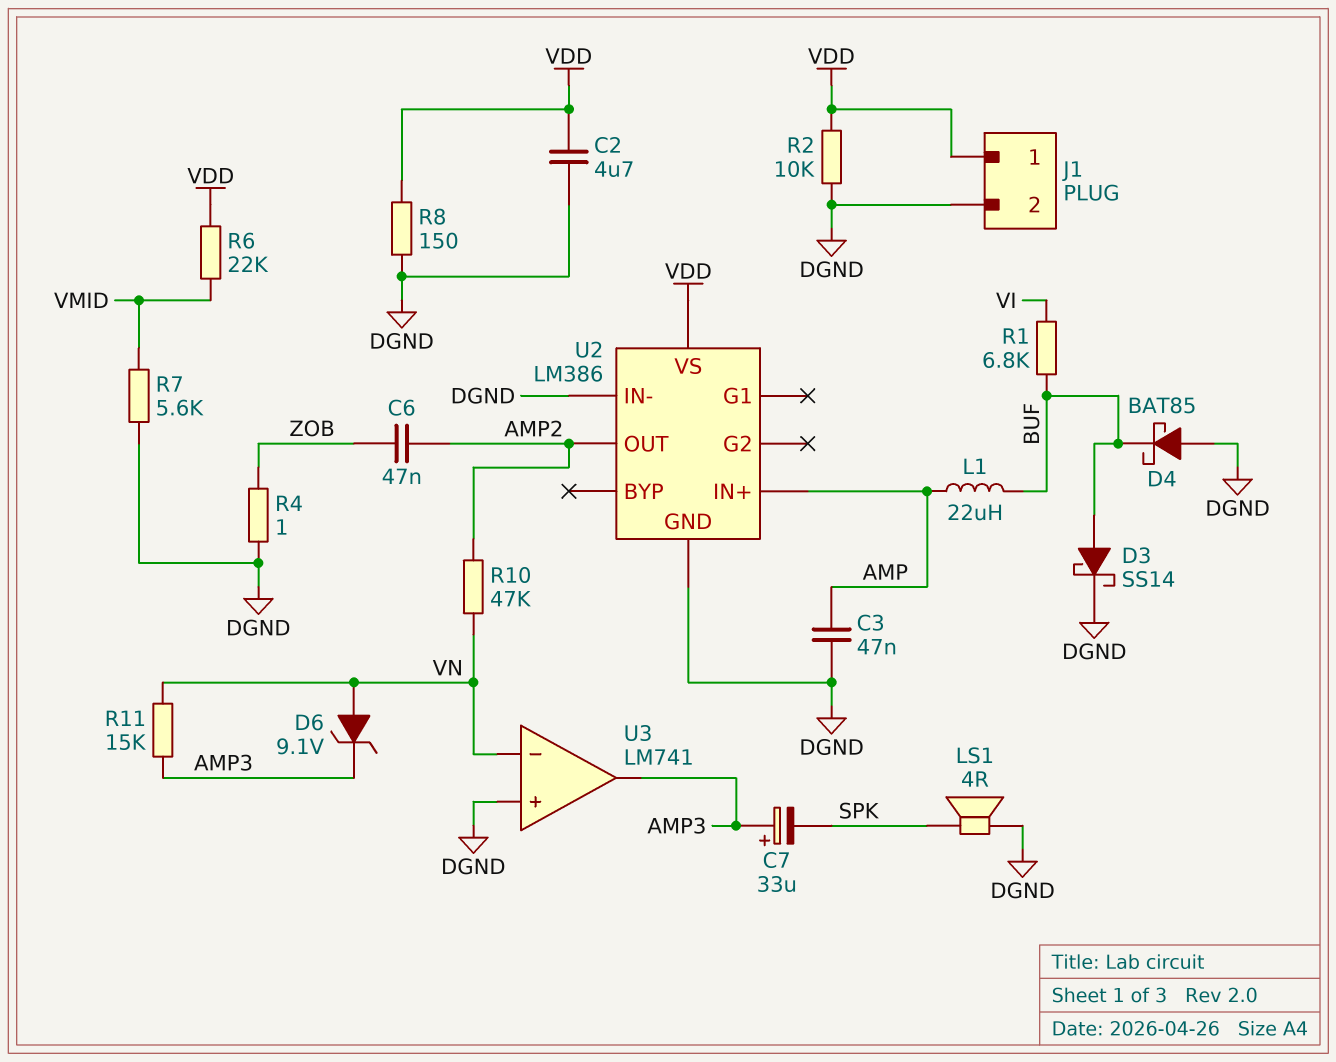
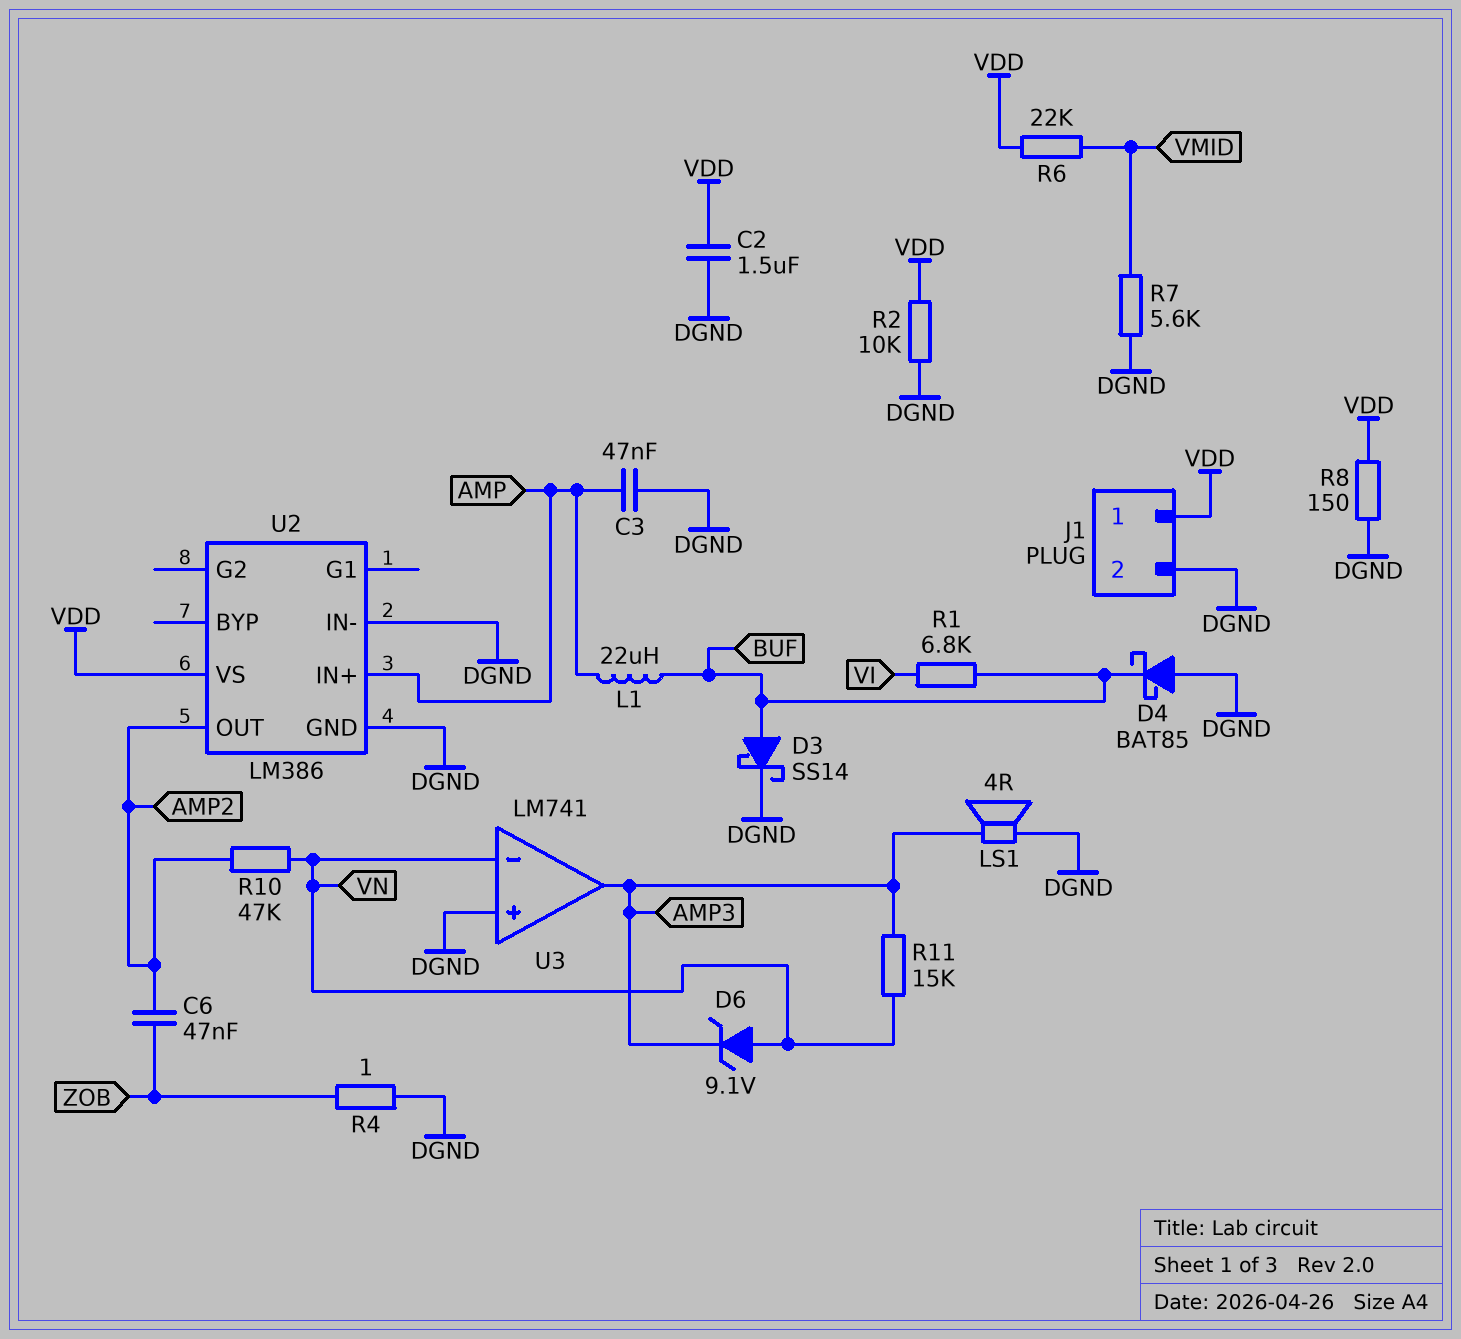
C2: 4.7uF (DGND, VDD) -> 1.5uF (DGND, VDD)
C7: 33uF (plus AMP3, minus SPK) -> none
LS1: speaker 4R (DGND, SPK) -> speaker 4R (AMP3, DGND)

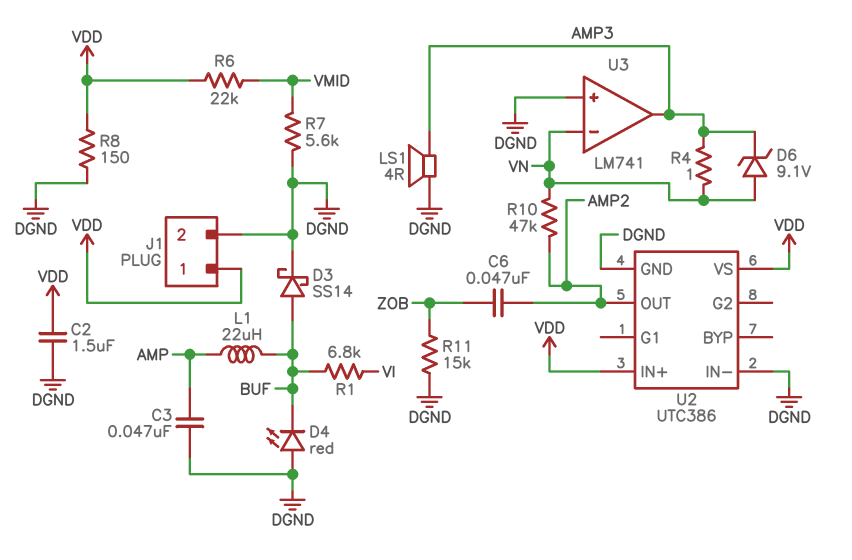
D4: schottky BAT85 (A DGND, K BUF) -> LED red (A DGND, K BUF)
R2: 10k (DGND, VDD) -> none
R4: 1 (DGND, ZOB) -> 1 (AMP3, VN)
R11: 15k (AMP3, VN) -> 15k (DGND, ZOB)
U2: LM386 -> UTC386
U2 pin IN+: AMP -> VDD

